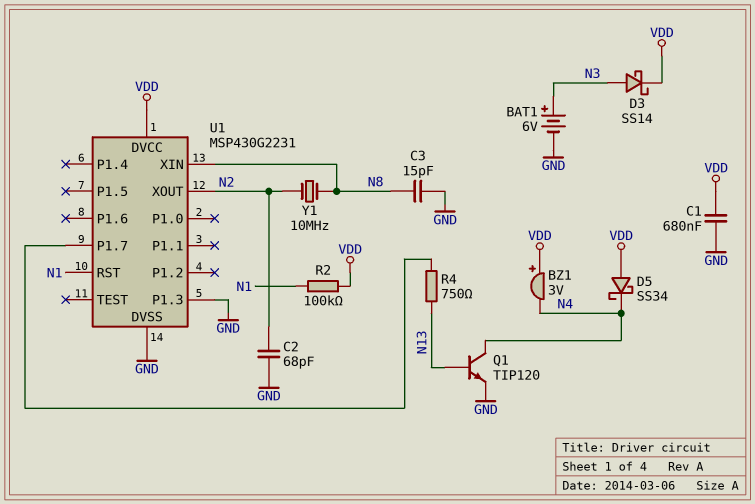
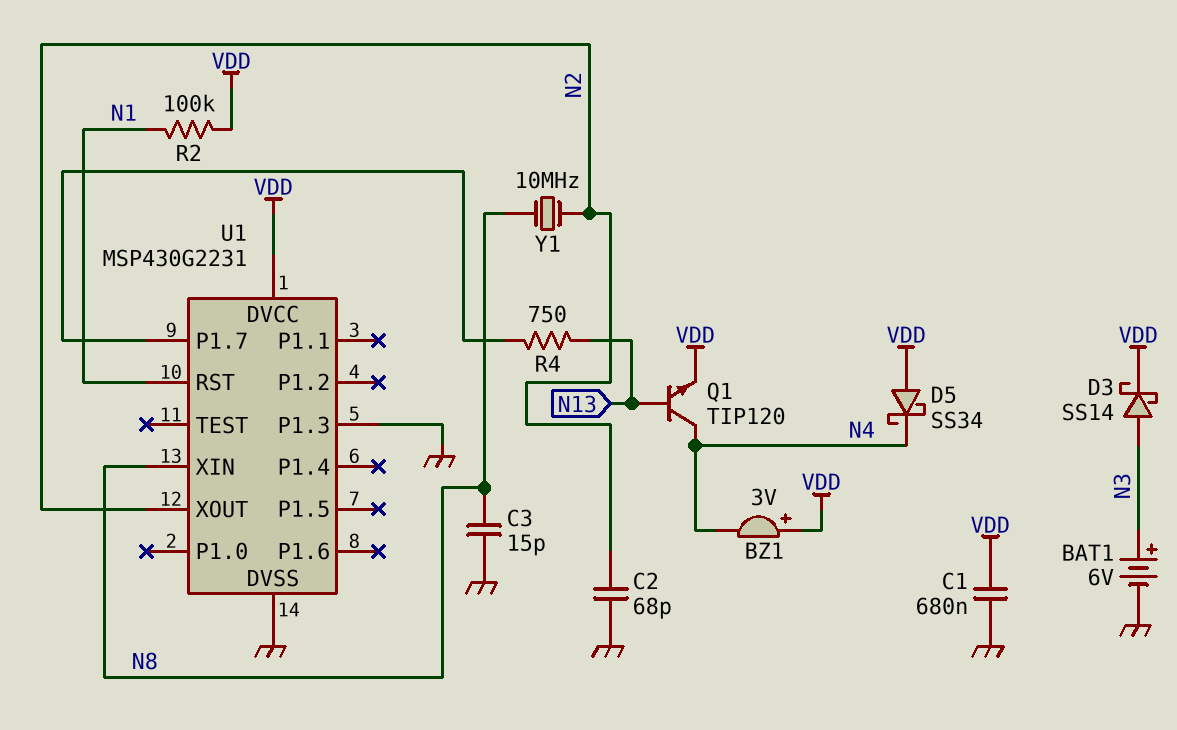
Q1: NPN TIP120 (B N13, C N4, E GND) -> NPN TIP120 (B N13, C N4, E VDD)

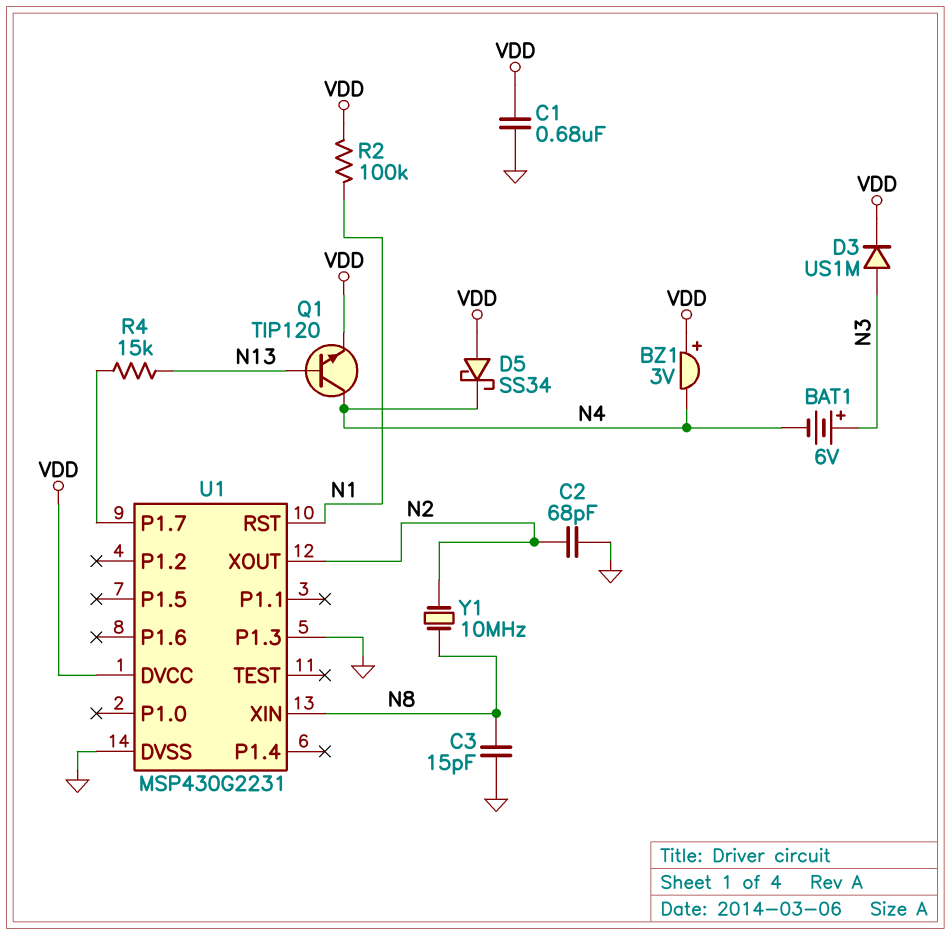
BAT1: 6V (plus N3, minus GND) -> 6V (plus N3, minus N4)
D3: schottky SS14 (A N3, K VDD) -> diode US1M (A N3, K VDD)
R4: 750 (N13, U1/P1.7) -> 15k (N13, U1/P1.7)

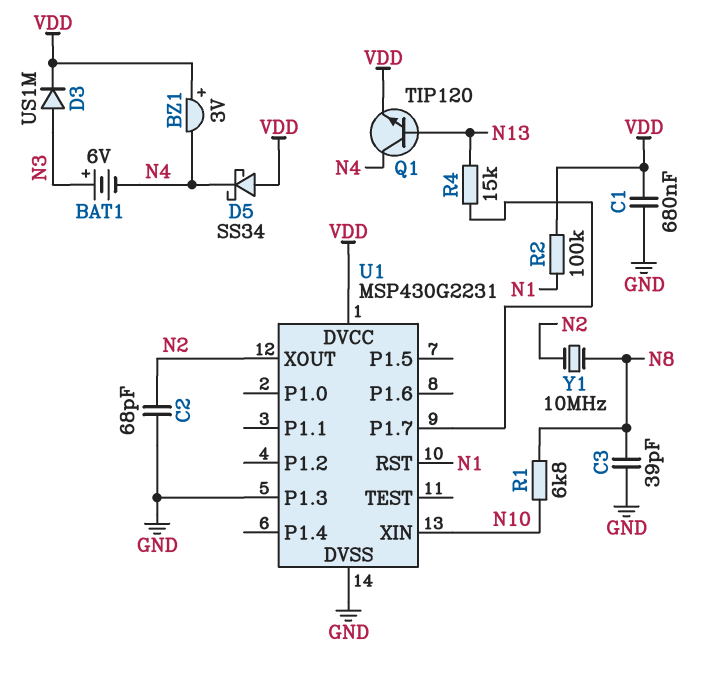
C3: 15pF (GND, N8) -> 39pF (GND, N8)
R1: none -> 6.8k (N8, N10)
U1 pin XIN: N8 -> N10

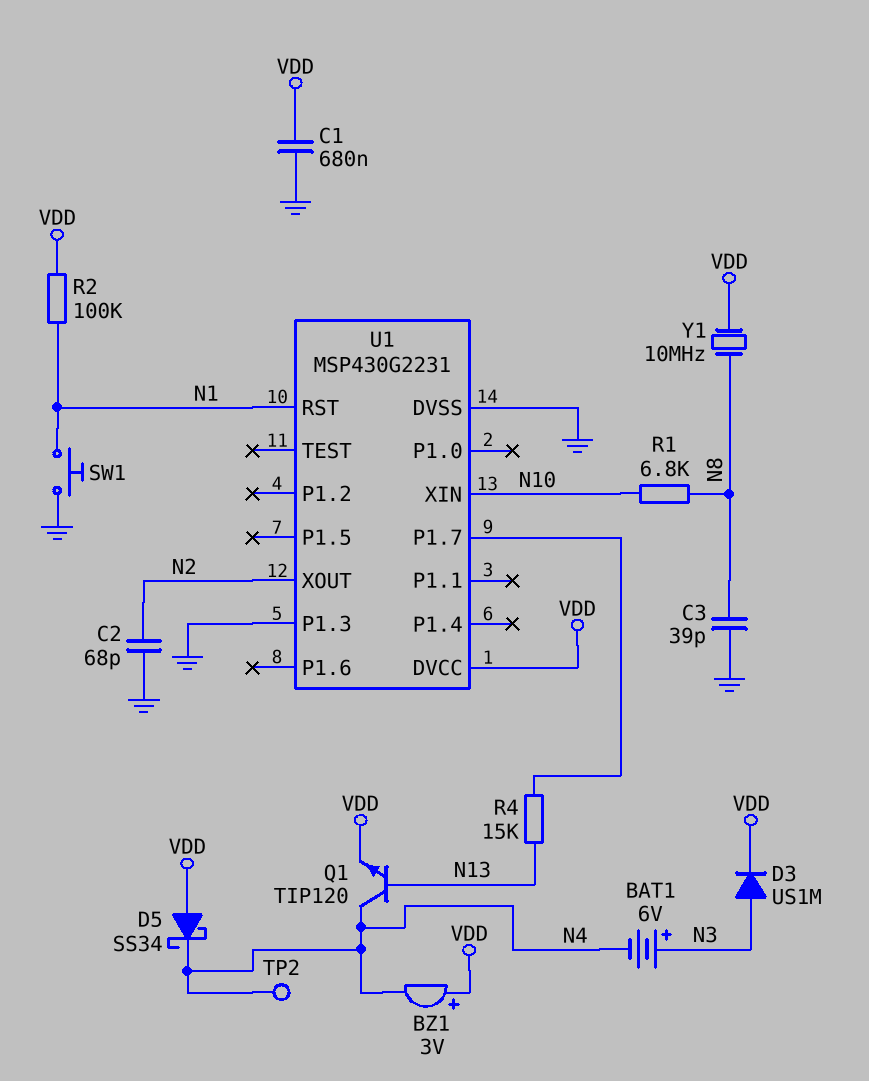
SW1: none -> button (GND, N1)
TP2: none -> test point (N4)
Y1: 10MHz (N2, N8) -> 10MHz (N8, VDD)

